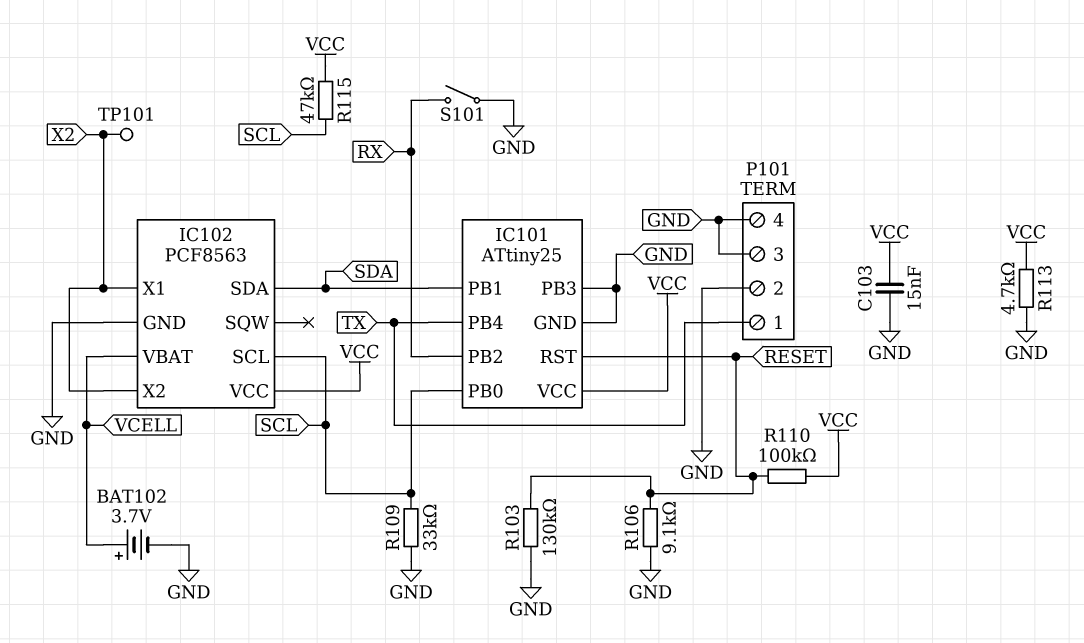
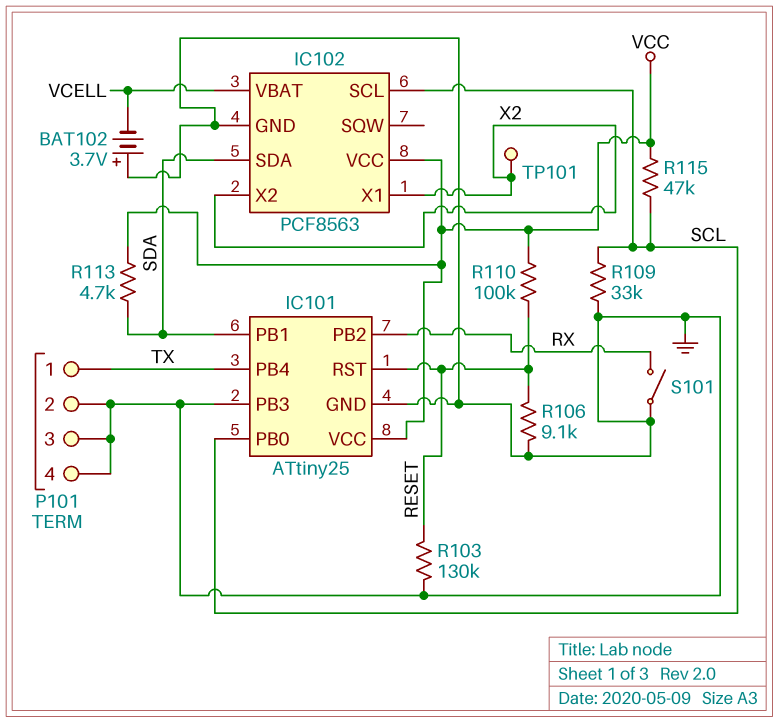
BAT102: 3.7V (plus VCELL, minus GND) -> 3.7V (plus GND, minus VCELL)
C103: 15nF (GND, VCC) -> none
R113: 4.7k (GND, VCC) -> 4.7k (SDA, VCC)

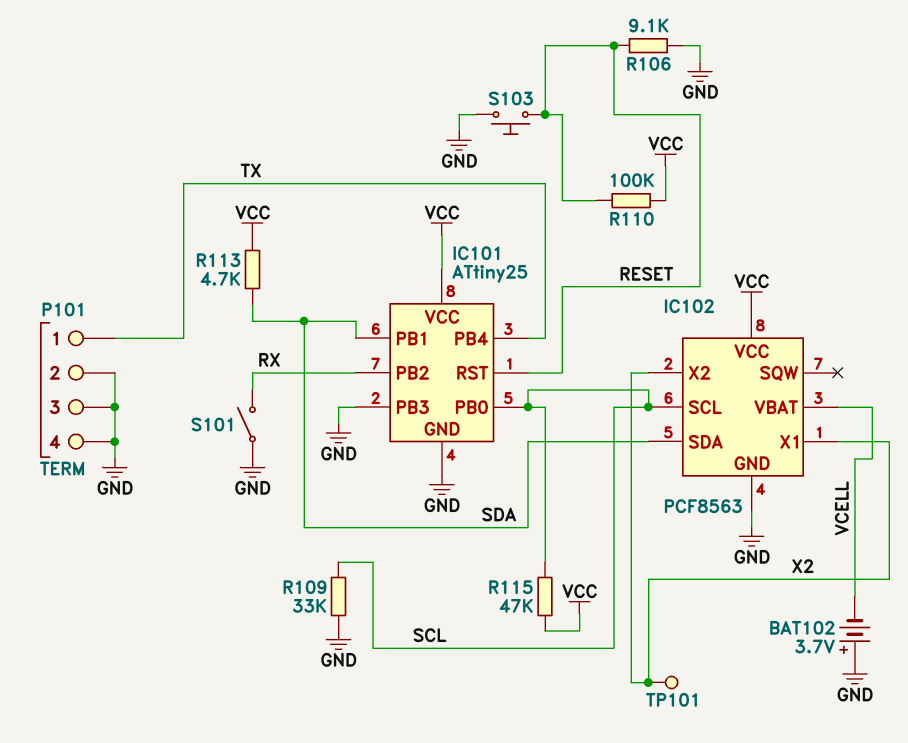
R103: 130k (GND, RESET) -> none
S103: none -> button (GND, RESET)

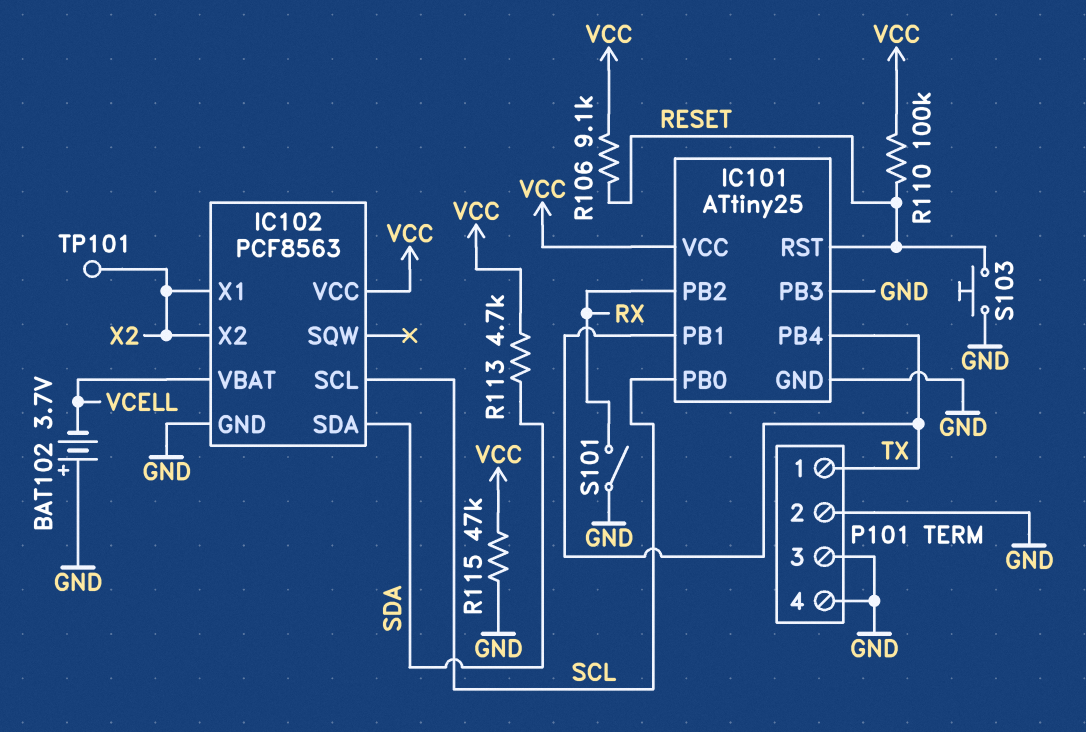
IC101 pin PB1: SDA -> TX
R106: 9.1k (GND, RESET) -> 9.1k (RESET, VCC)
R109: 33k (GND, SCL) -> none
R115: 47k (SCL, VCC) -> 47k (GND, VCC)

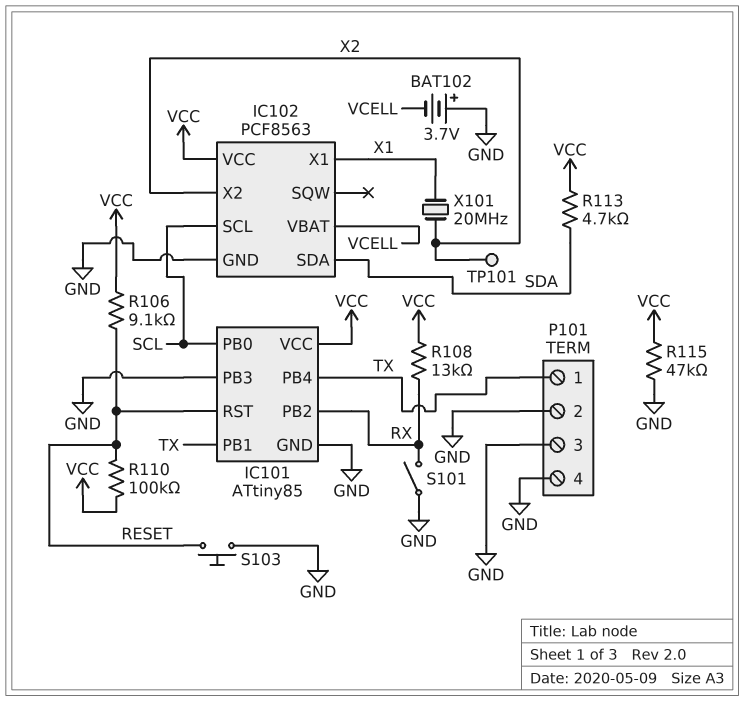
IC101: ATtiny25 -> ATtiny85
IC102 pin X1: X2 -> X1
R108: none -> 13k (RX, VCC)
X101: none -> 20MHz (X1, X2)

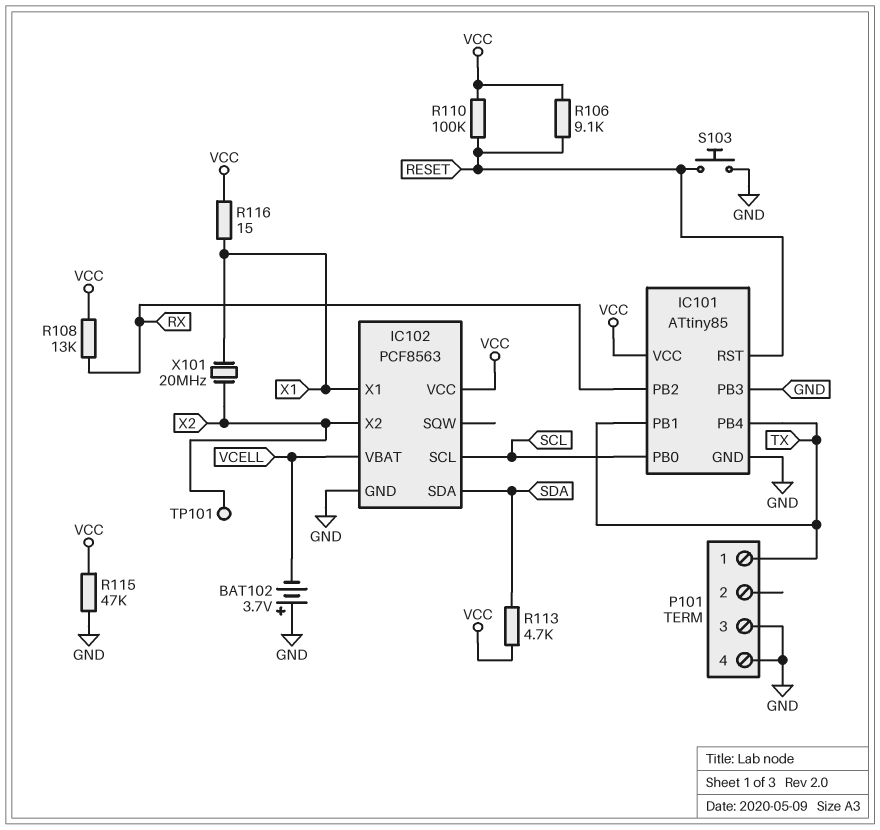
P101 pin 2: GND -> none
R116: none -> 15 (VCC, X1)
S101: switch (GND, RX) -> none

